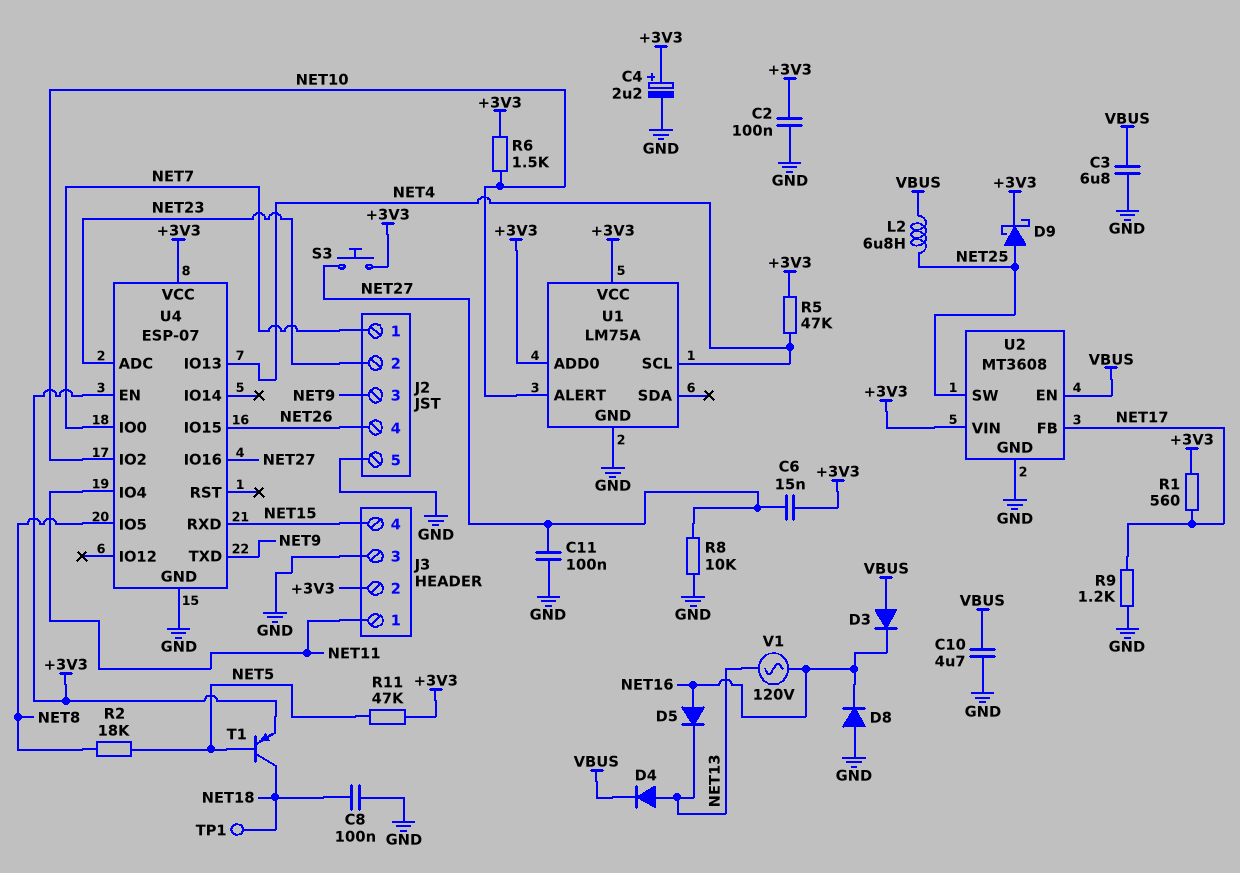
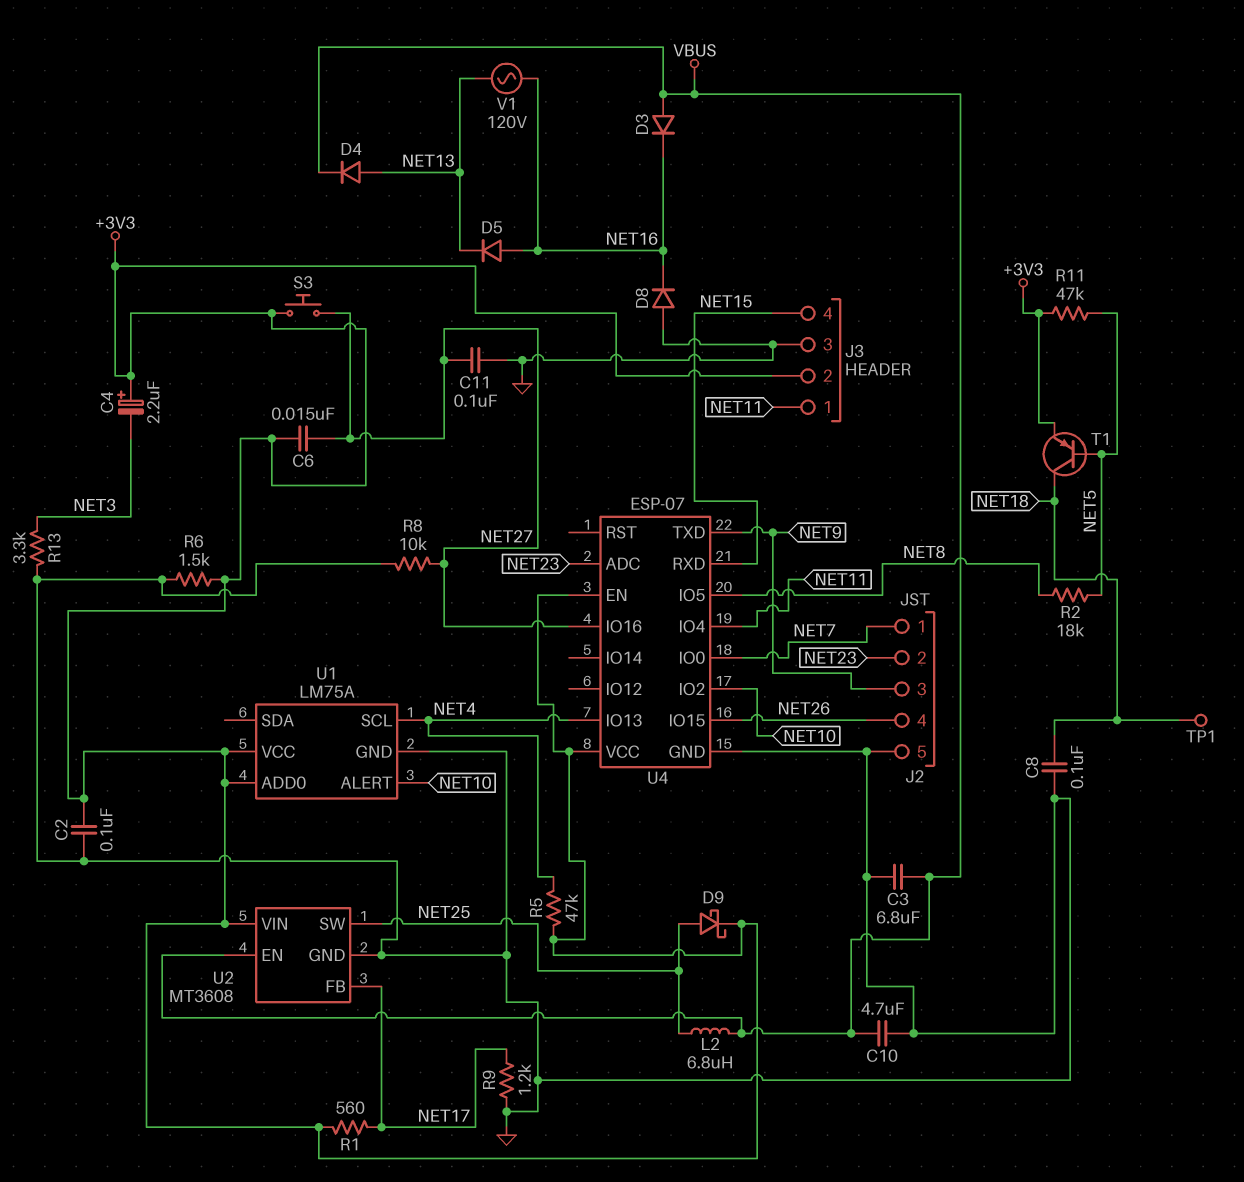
C4: 2.2uF (plus +3V3, minus GND) -> 2.2uF (plus +3V3, minus NET3)
R6: 1.5k (+3V3, NET10) -> 1.5k (+3V3, GND)
R13: none -> 3.3k (GND, NET3)

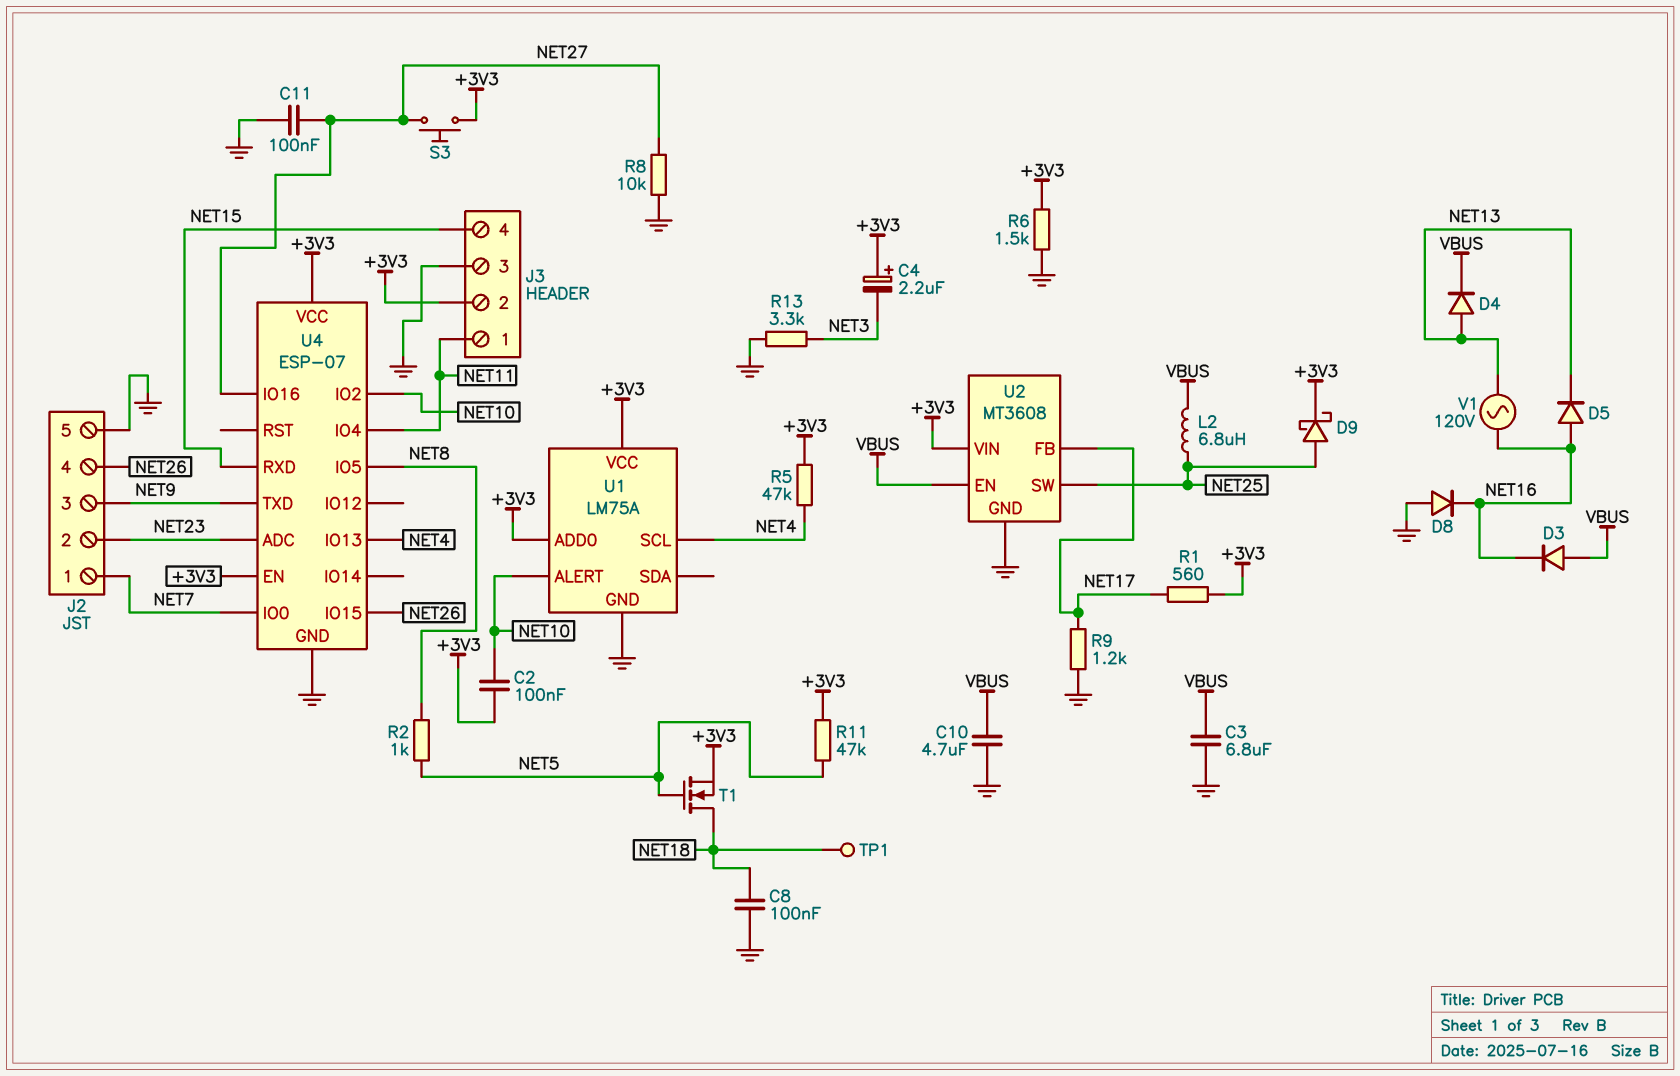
C2: 100nF (+3V3, GND) -> 100nF (+3V3, NET10)
C6: 15nF (+3V3, NET27) -> none
R2: 18k (NET5, NET8) -> 1k (NET5, NET8)
T1: PNP (B NET5, C NET18, E +3V3) -> NMOS (G NET5, D NET18, S +3V3)

